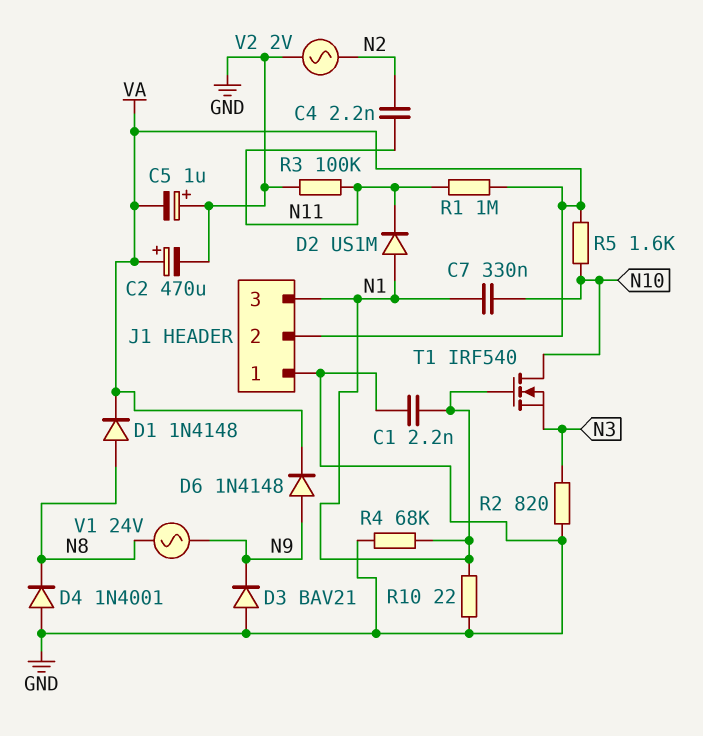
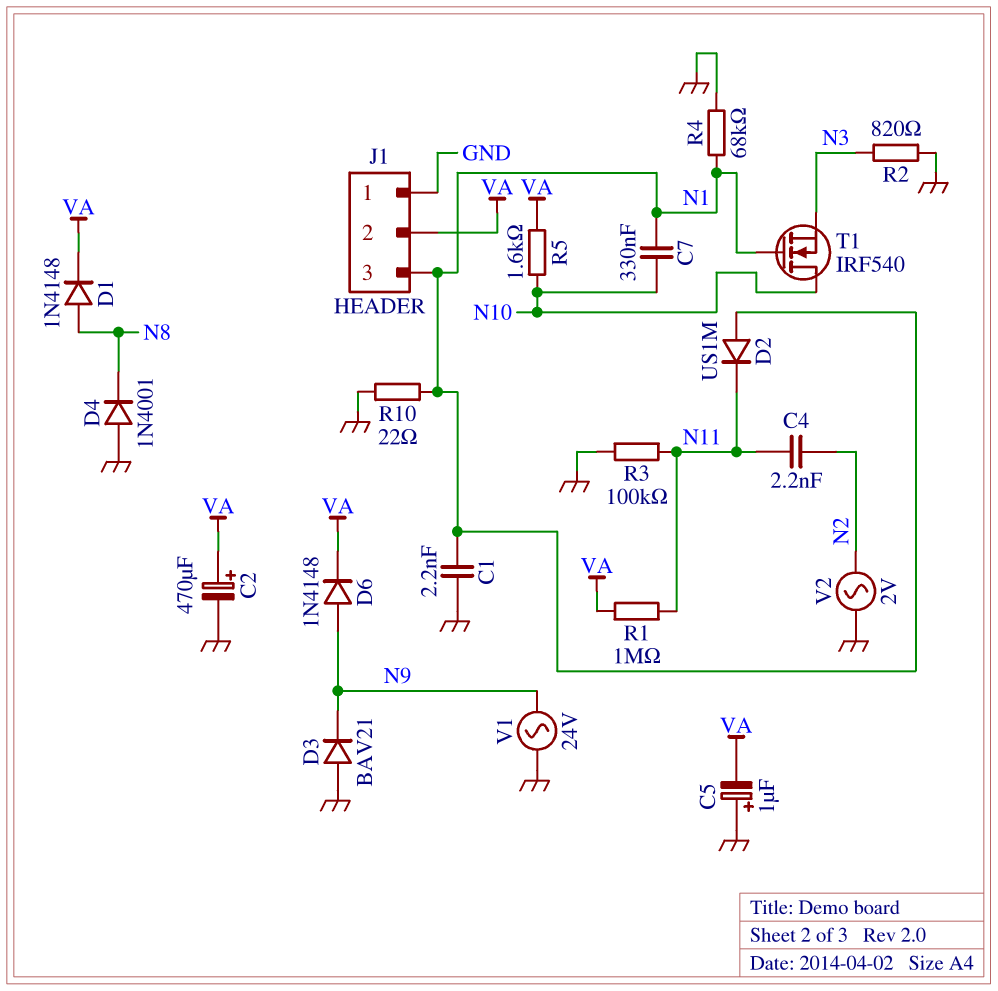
V1: AC 24V (N8, N9) -> AC 24V (GND, N9)

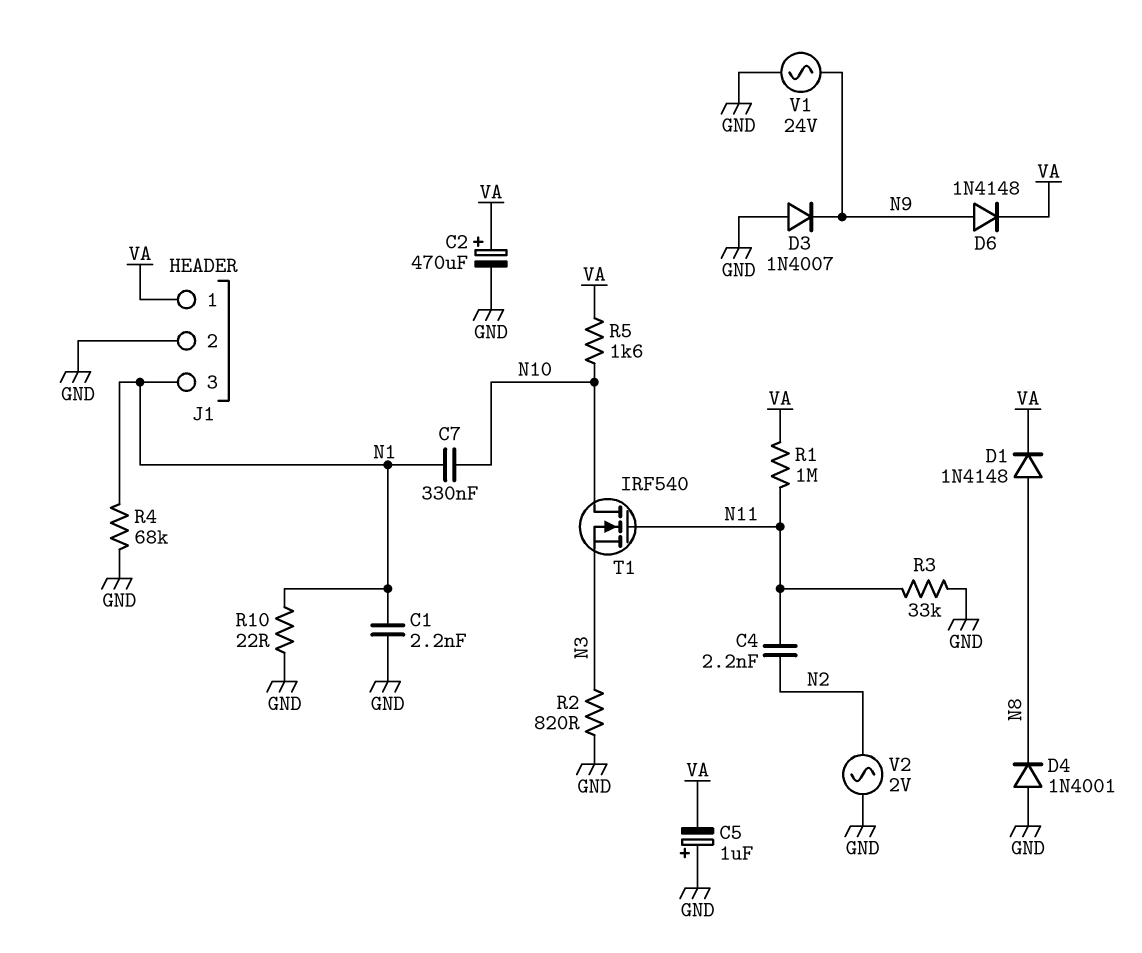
D2: diode US1M (A N1, K N11) -> none
D3: diode BAV21 (A GND, K N9) -> diode 1N4007 (A GND, K N9)
J1 pin 1: GND -> VA
J1 pin 2: VA -> GND
R3: 100k (GND, N11) -> 33k (GND, N11)
T1: NMOS IRF540 (G N1, D N10, S N3) -> NMOS IRF540 (G N11, D N10, S N3)

